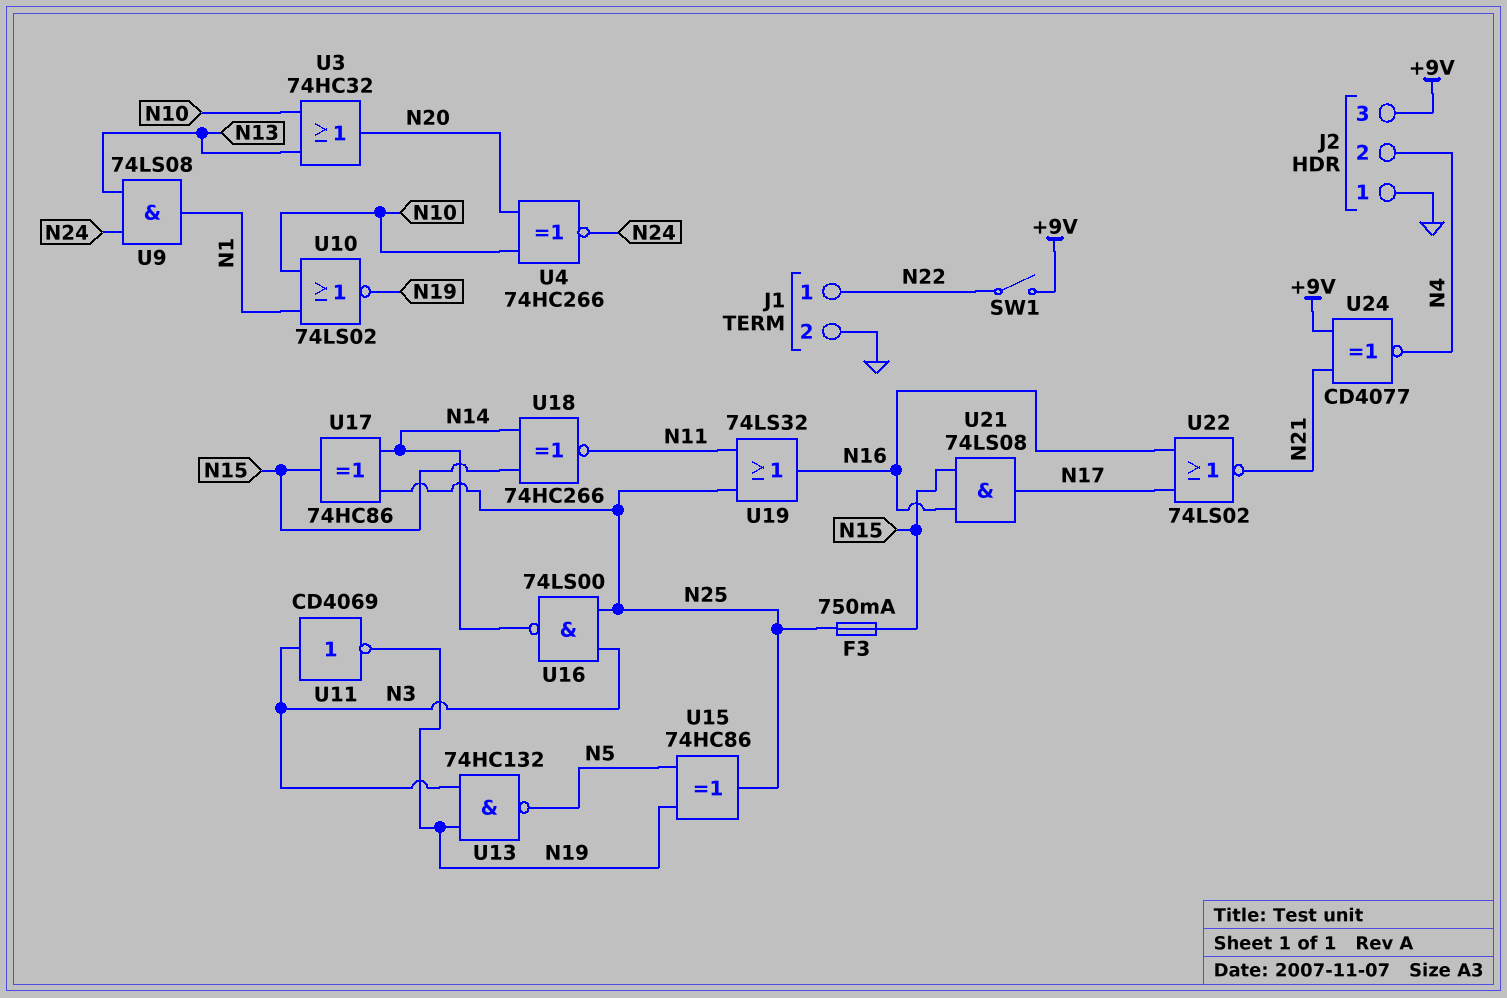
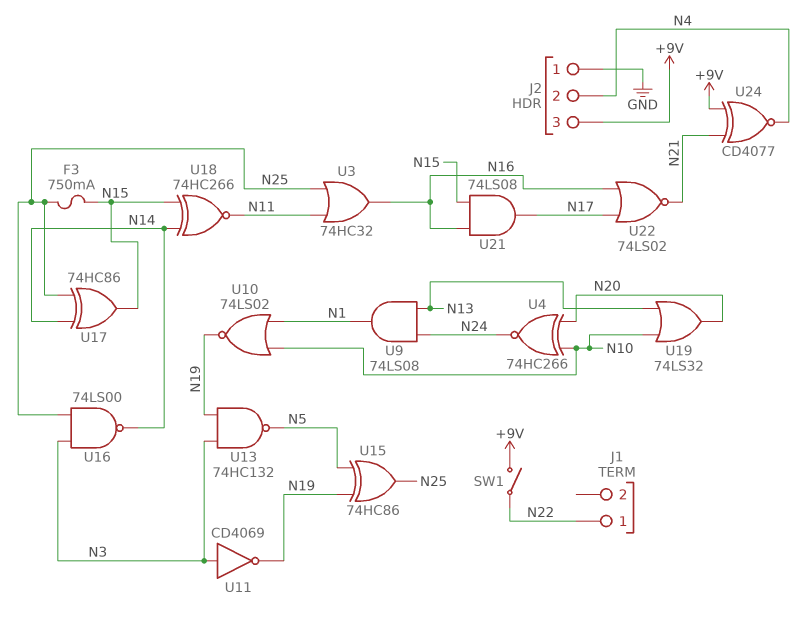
J1 pin 2: GND -> none
U3: OR 74HC32 (in N10, in N13, out N20) -> OR 74HC32 (in N11, in N25, out N16)
U19: OR 74LS32 (in N11, in N25, out N16) -> OR 74LS32 (in N10, in N13, out N20)

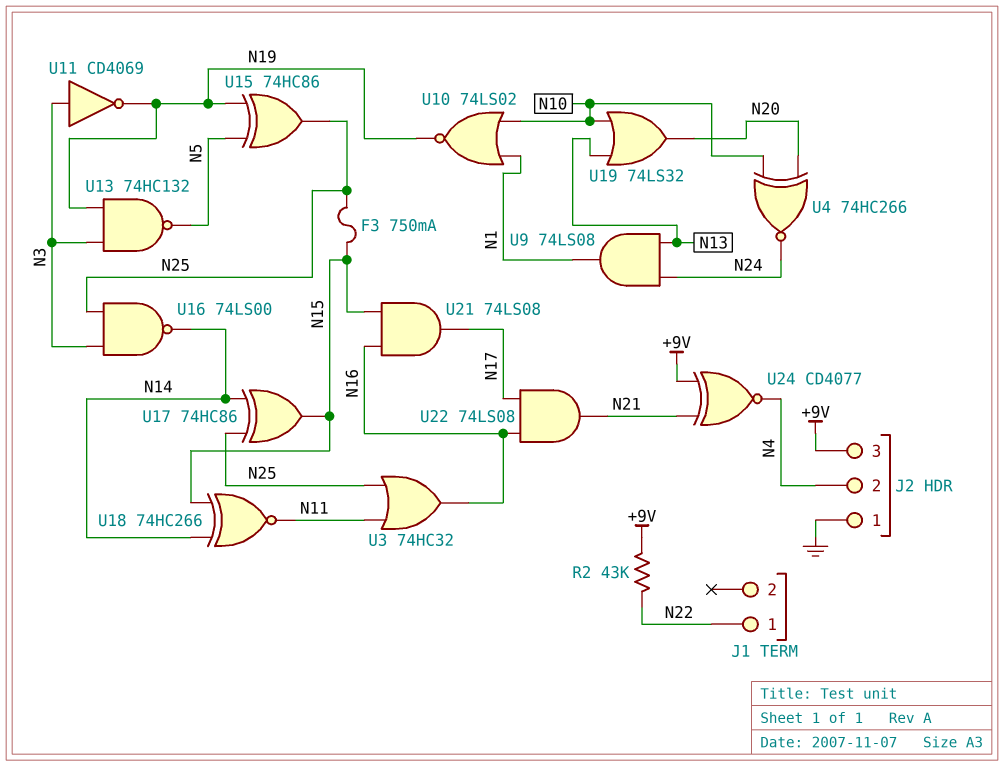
R2: none -> 43k (+9V, N22)
SW1: switch (+9V, N22) -> none
U22: NOR 74LS02 (in N16, in N17, out N21) -> AND 74LS08 (in N16, in N17, out N21)

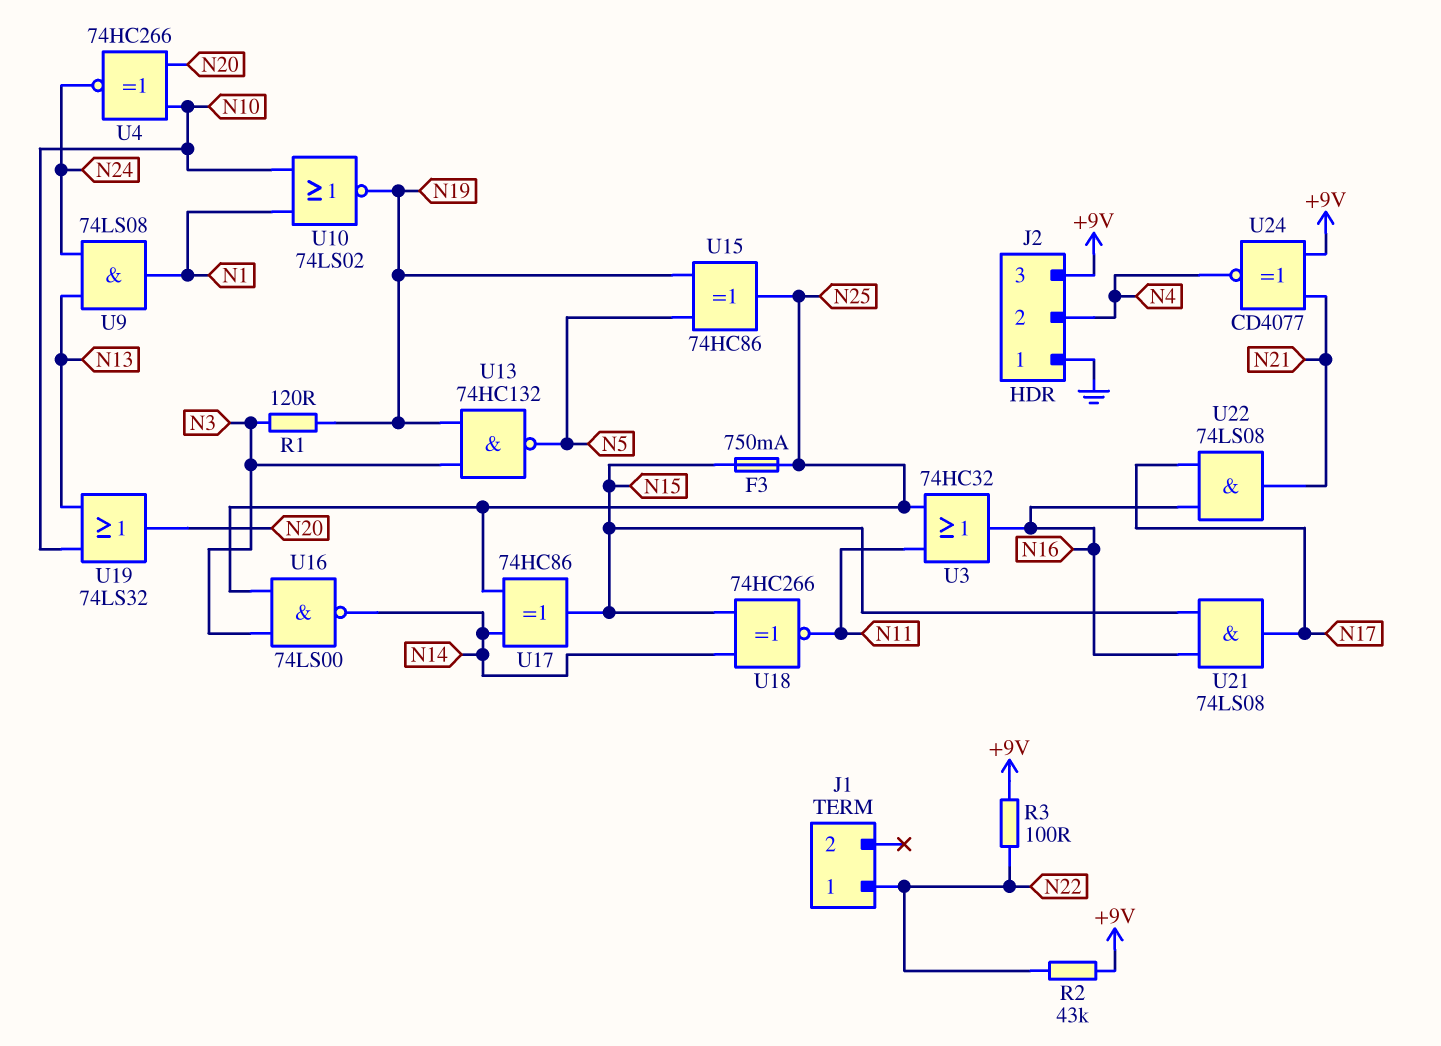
R1: none -> 120 (N3, N19)
R3: none -> 100 (+9V, N22)
U11: NOT CD4069 (in N3, out N19) -> none

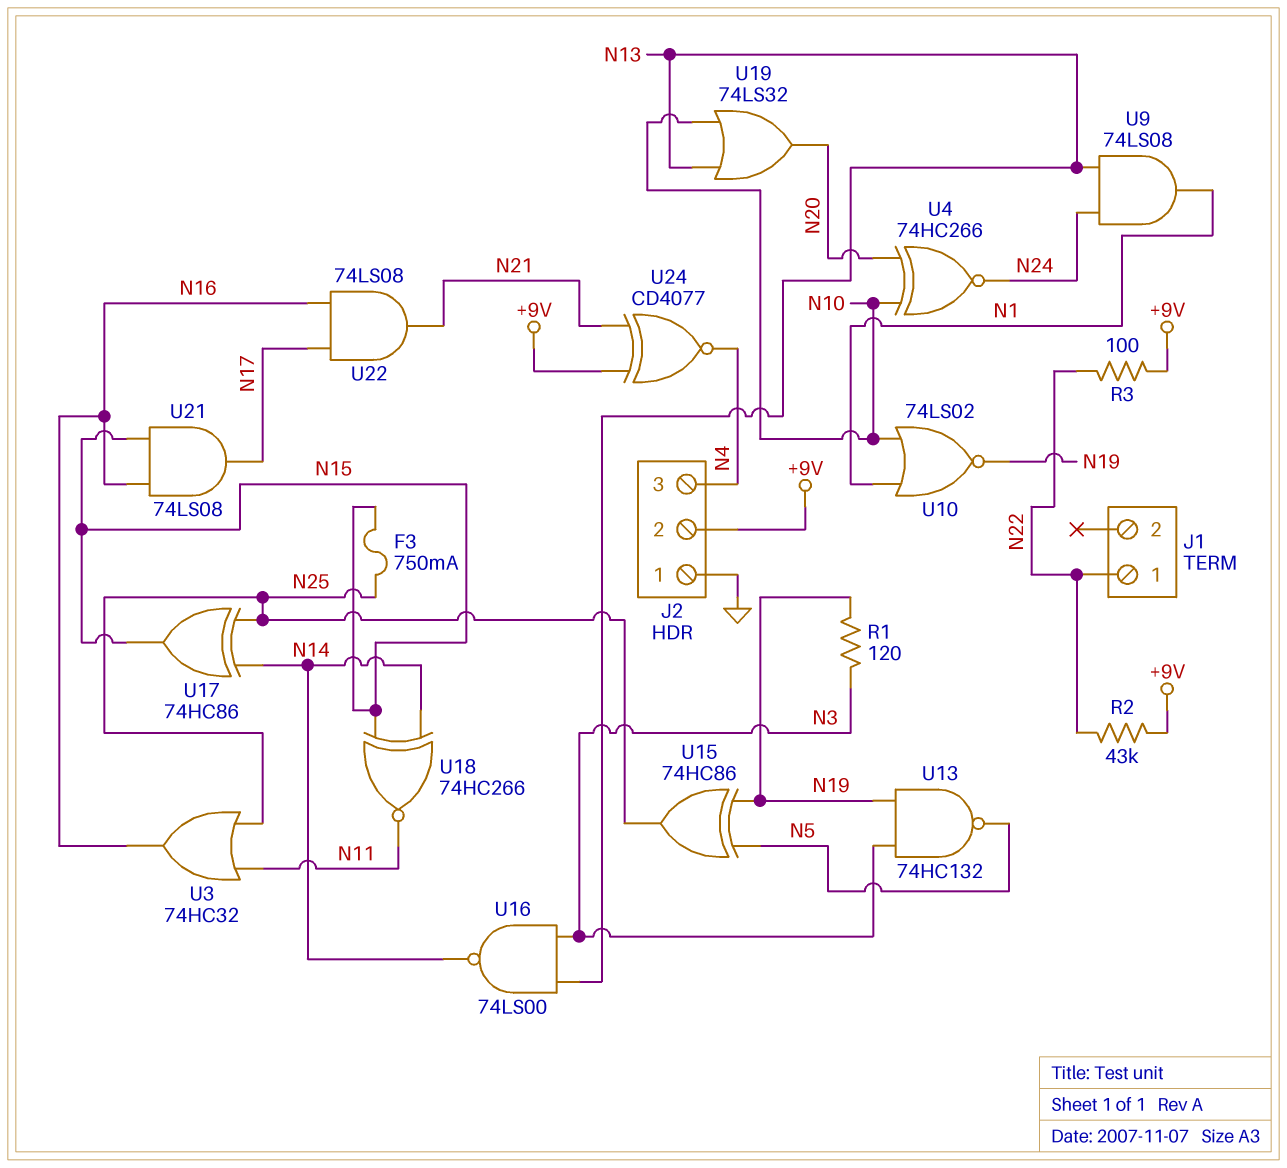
J2 pin 2: N4 -> +9V
J2 pin 3: +9V -> N4
U16: NAND 74LS00 (in N3, in N25, out N14) -> NAND 74LS00 (in N3, in N13, out N14)

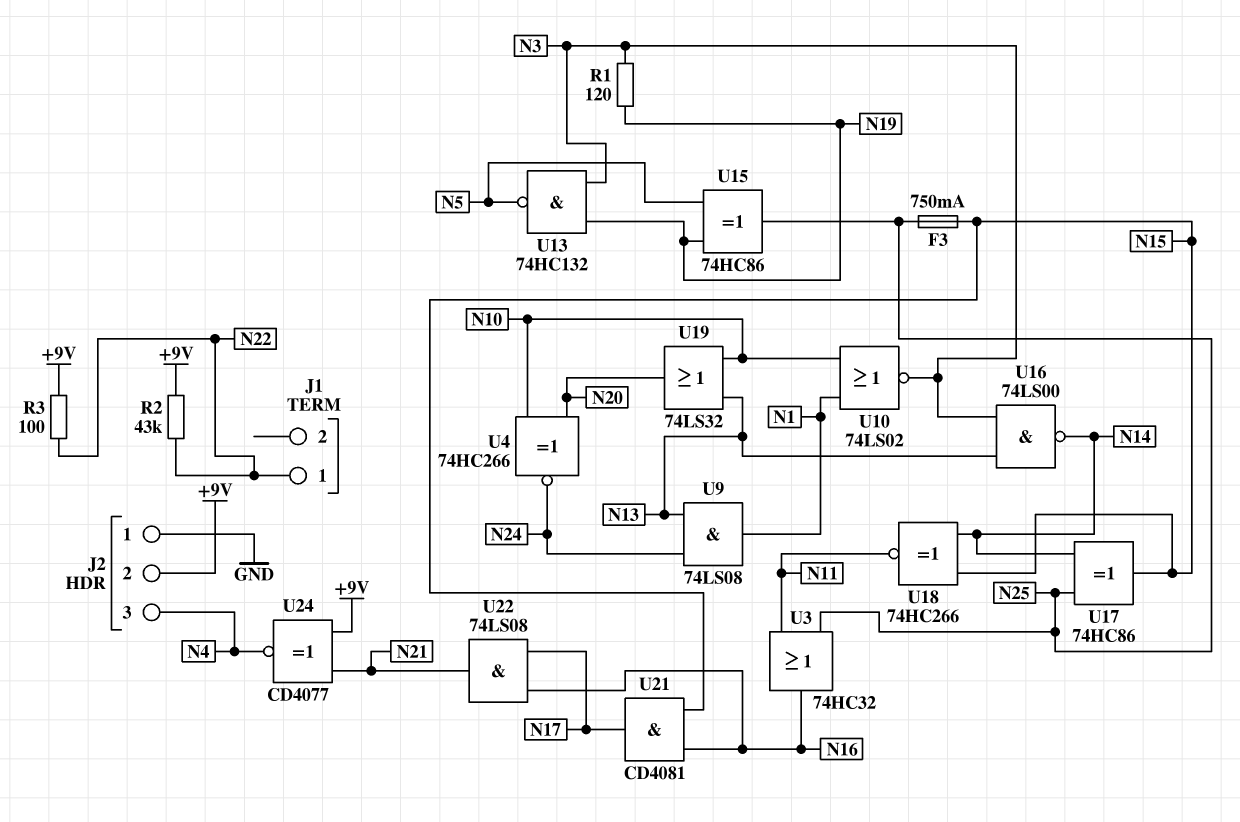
U10: NOR 74LS02 (in N1, in N10, out N19) -> NOR 74LS02 (in N1, in N10, out N3)
U21: AND 74LS08 (in N15, in N16, out N17) -> AND CD4081 (in N15, in N16, out N17)

